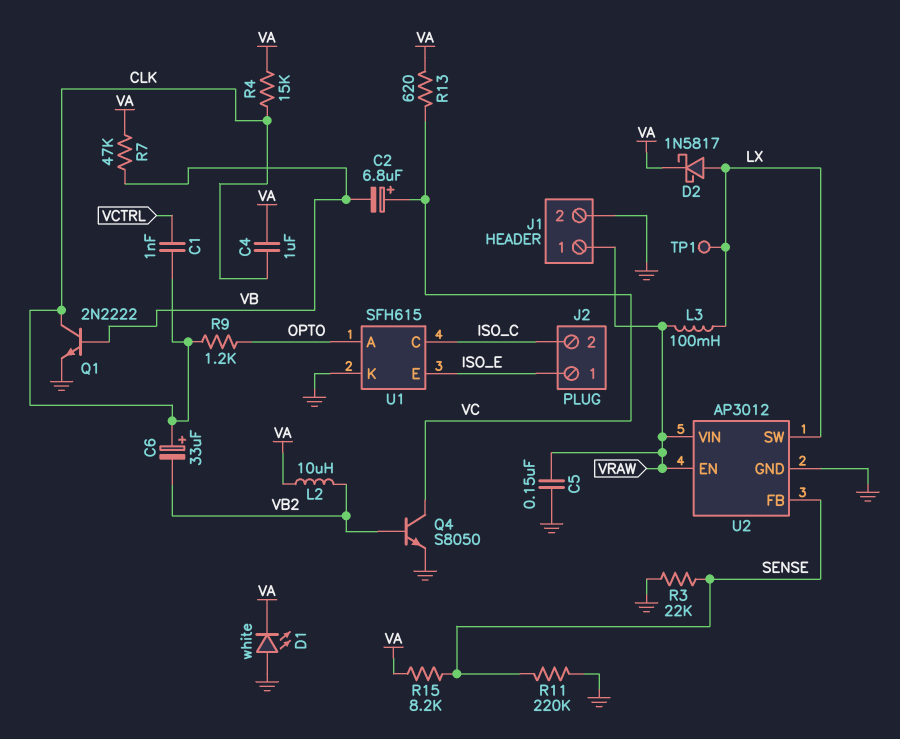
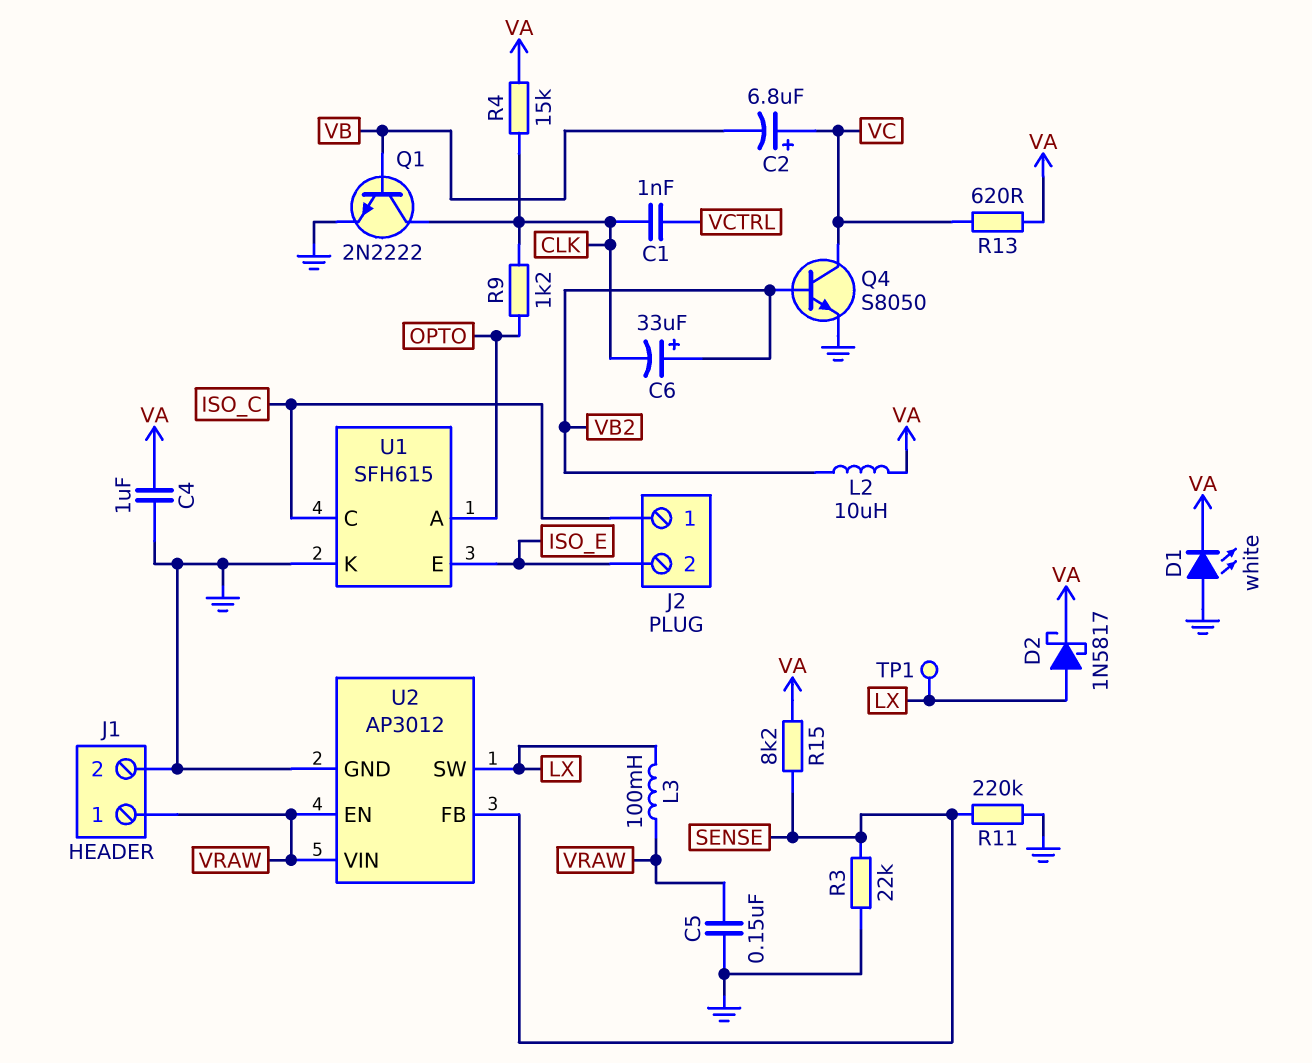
C4: 1uF (CLK, VA) -> 1uF (GND, VA)
C6: 33uF (plus CLK, minus VB2) -> 33uF (plus VB2, minus CLK)
J2 pin 1: ISO_E -> ISO_C
J2 pin 2: ISO_C -> ISO_E
R7: 47k (VA, VB) -> none

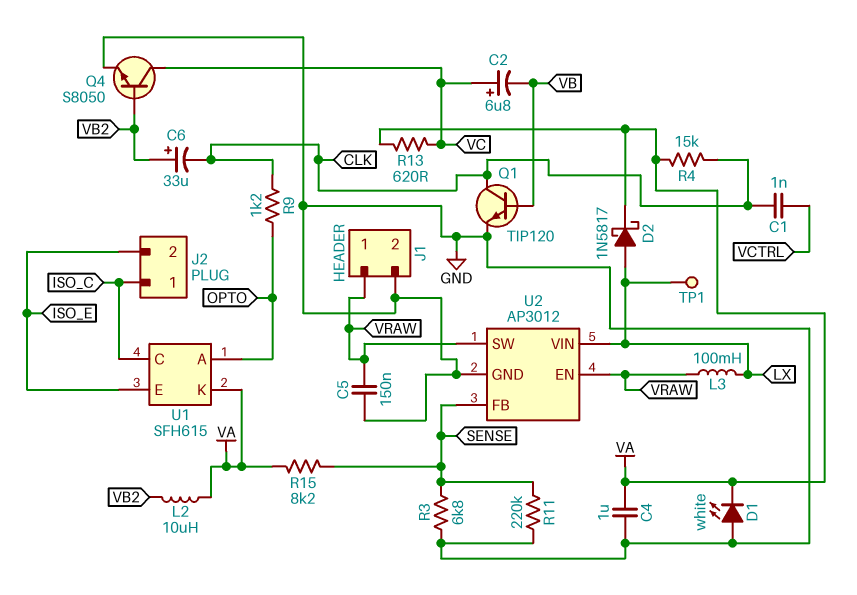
Q1: NPN 2N2222 (B VB, C CLK, E GND) -> NPN TIP120 (B VB, C CLK, E GND)
R3: 22k (GND, SENSE) -> 6.8k (GND, SENSE)
U1 pin K: GND -> VA
U2 pin SW: LX -> VRAW
U2 pin VIN: VRAW -> LX

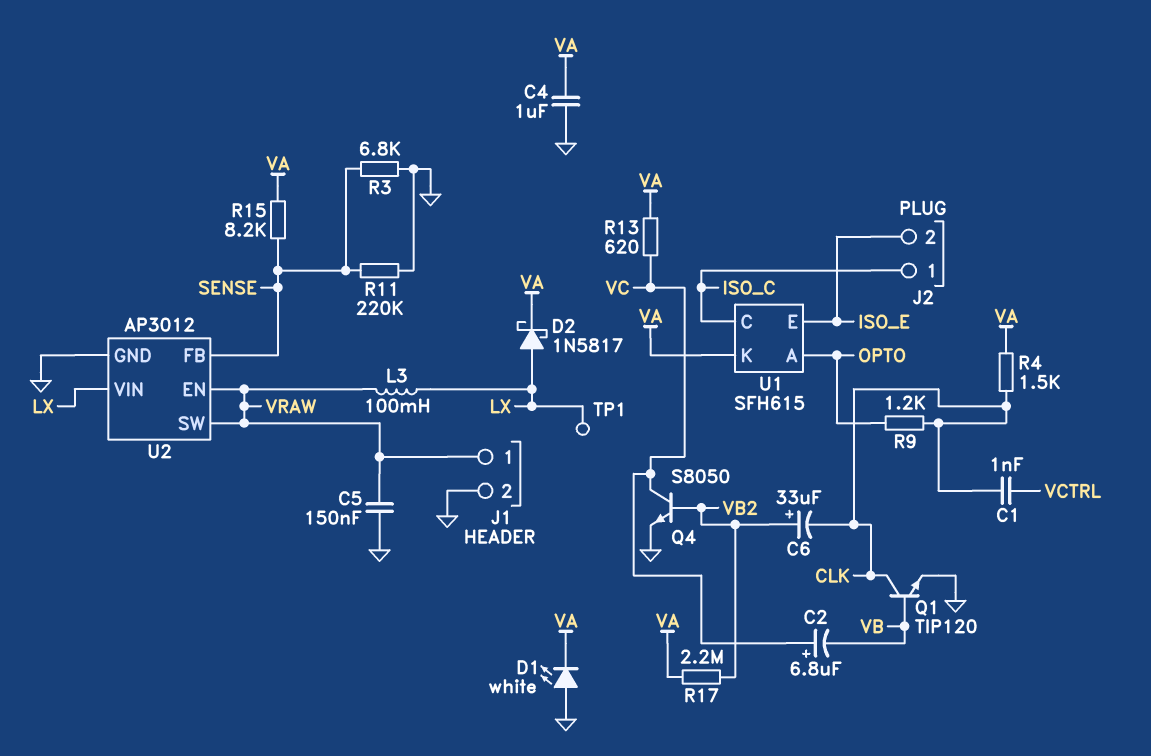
L2: 10uH (VA, VB2) -> none
R4: 15k (CLK, VA) -> 1.5k (CLK, VA)
R17: none -> 2.2M (VA, VB2)

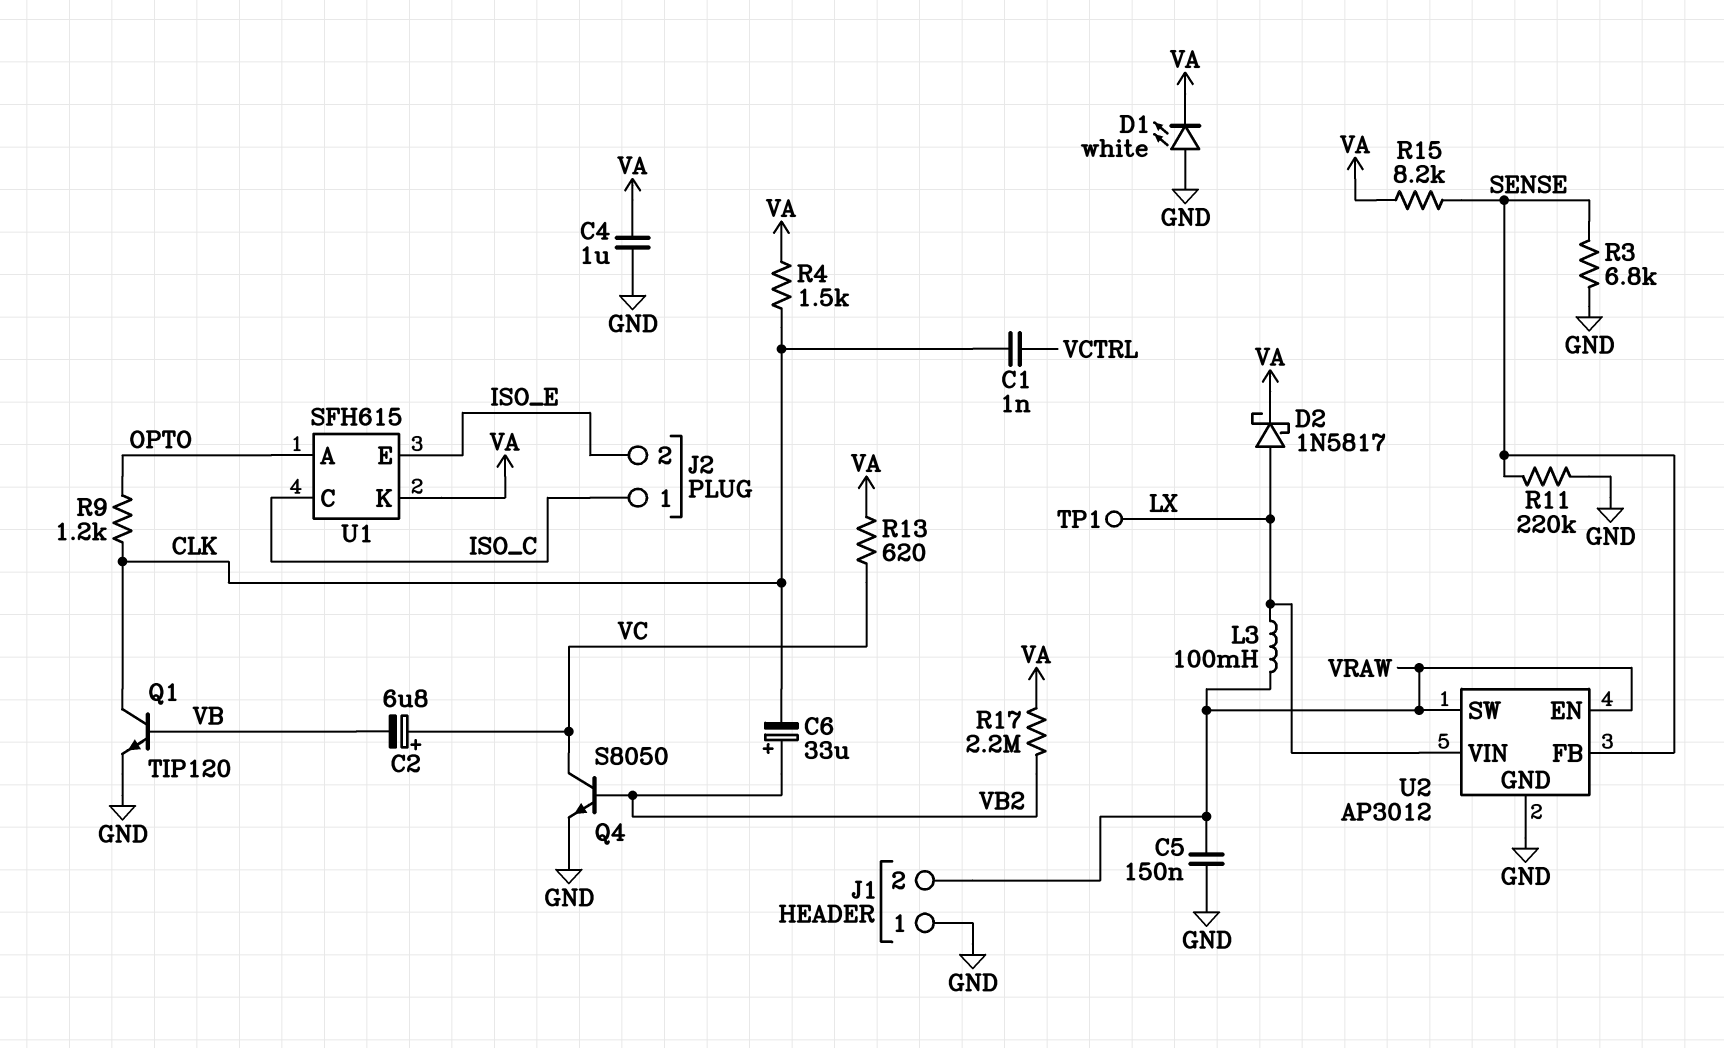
J1 pin 1: VRAW -> GND
J1 pin 2: GND -> VRAW

